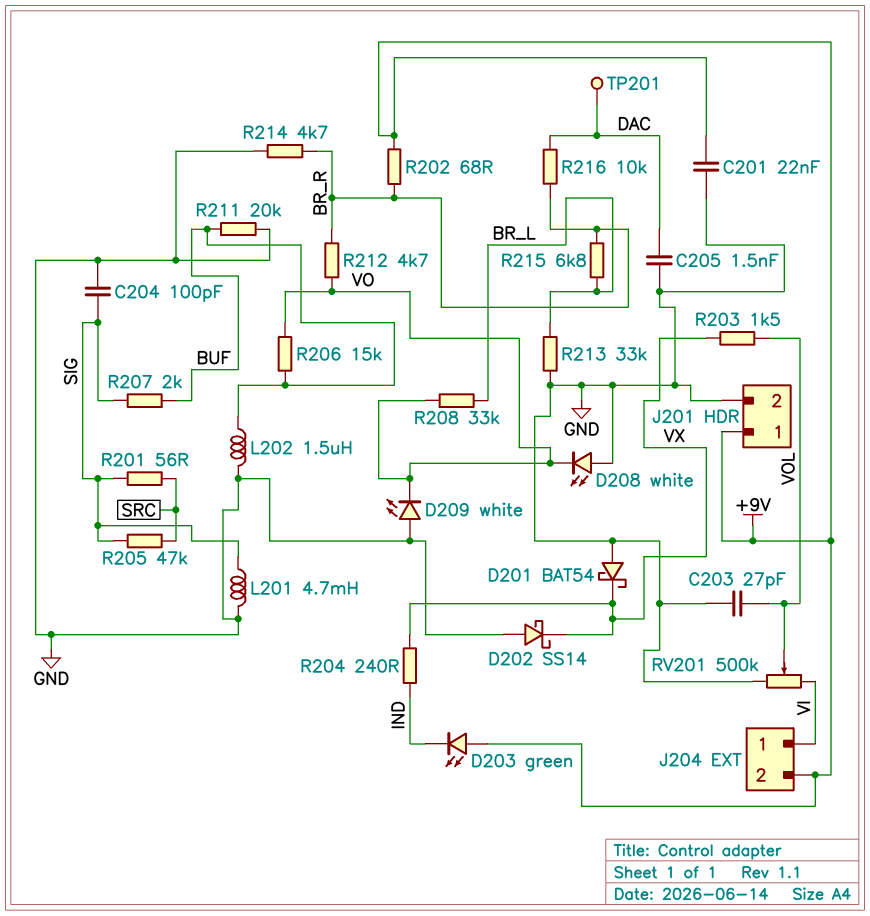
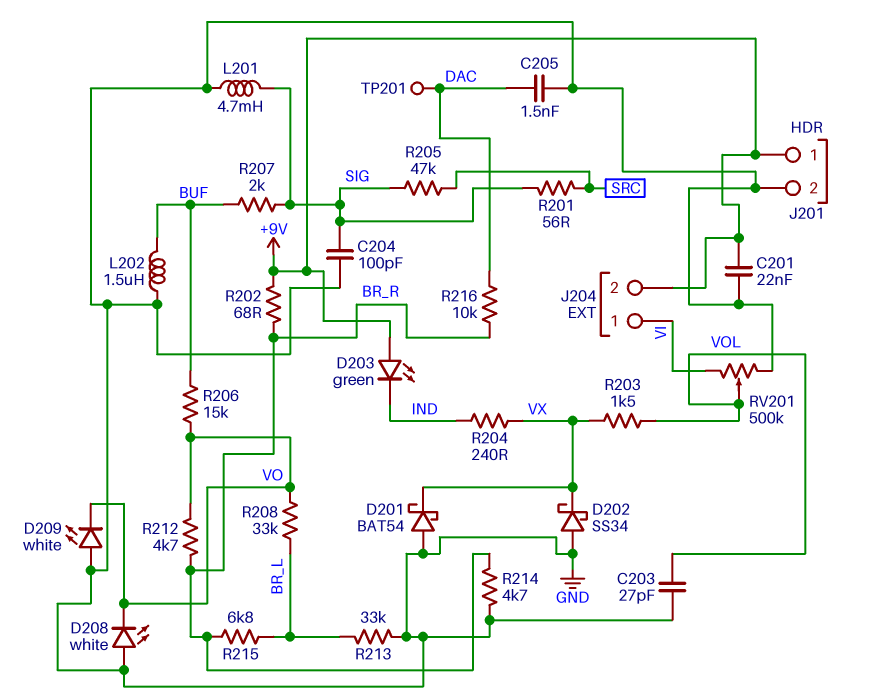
D202: schottky SS14 (A GND, K VX) -> schottky SS34 (A GND, K VX)
R211: 20k (BUF, GND) -> none

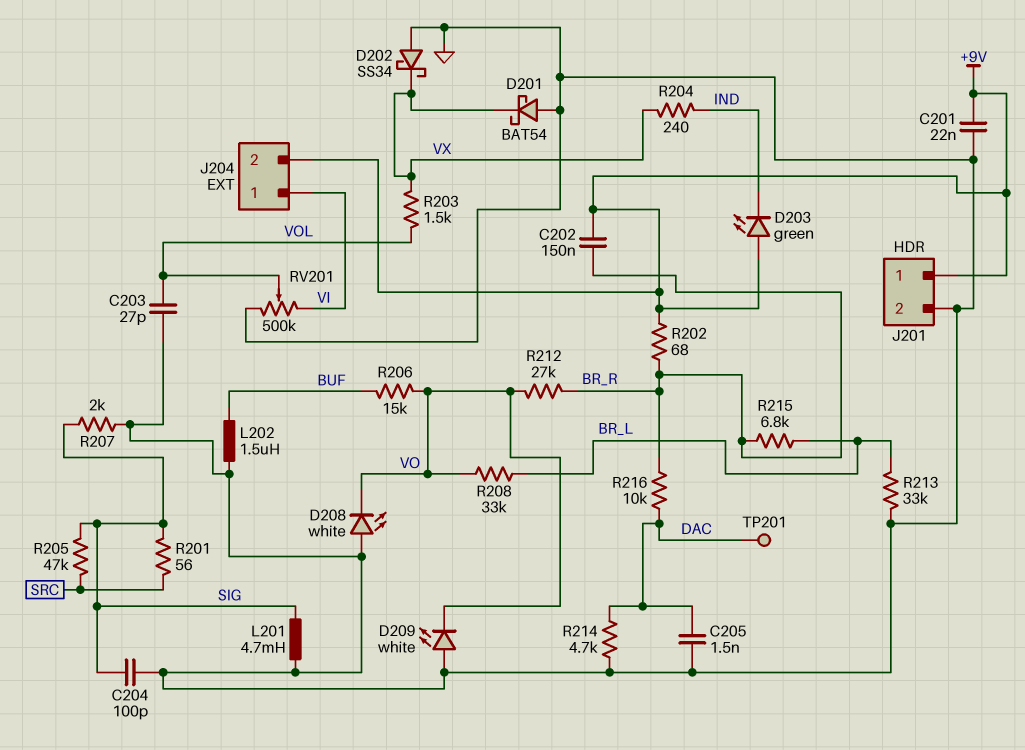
C202: none -> 150nF (+9V, BR_R)
R207: 2k (BUF, SIG) -> 2k (GND, SIG)
R212: 4.7k (BR_R, VO) -> 27k (BR_R, VO)
R214: 4.7k (BR_R, GND) -> 4.7k (DAC, GND)

